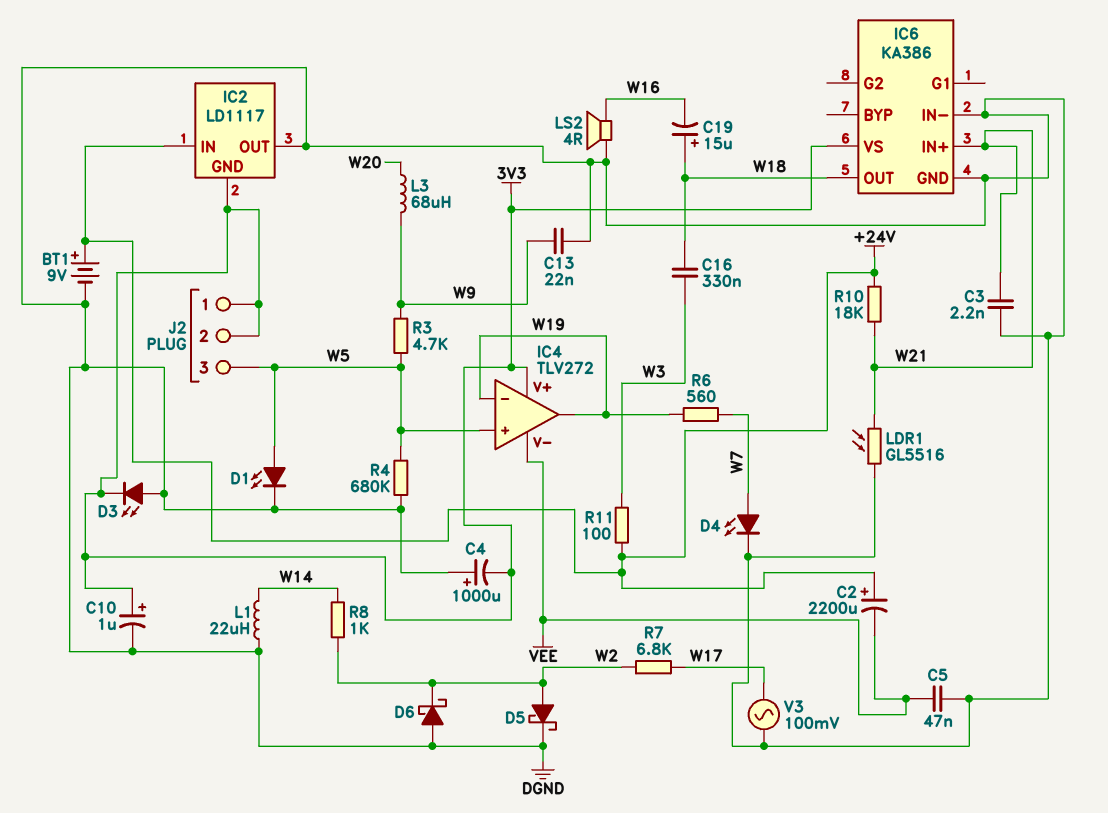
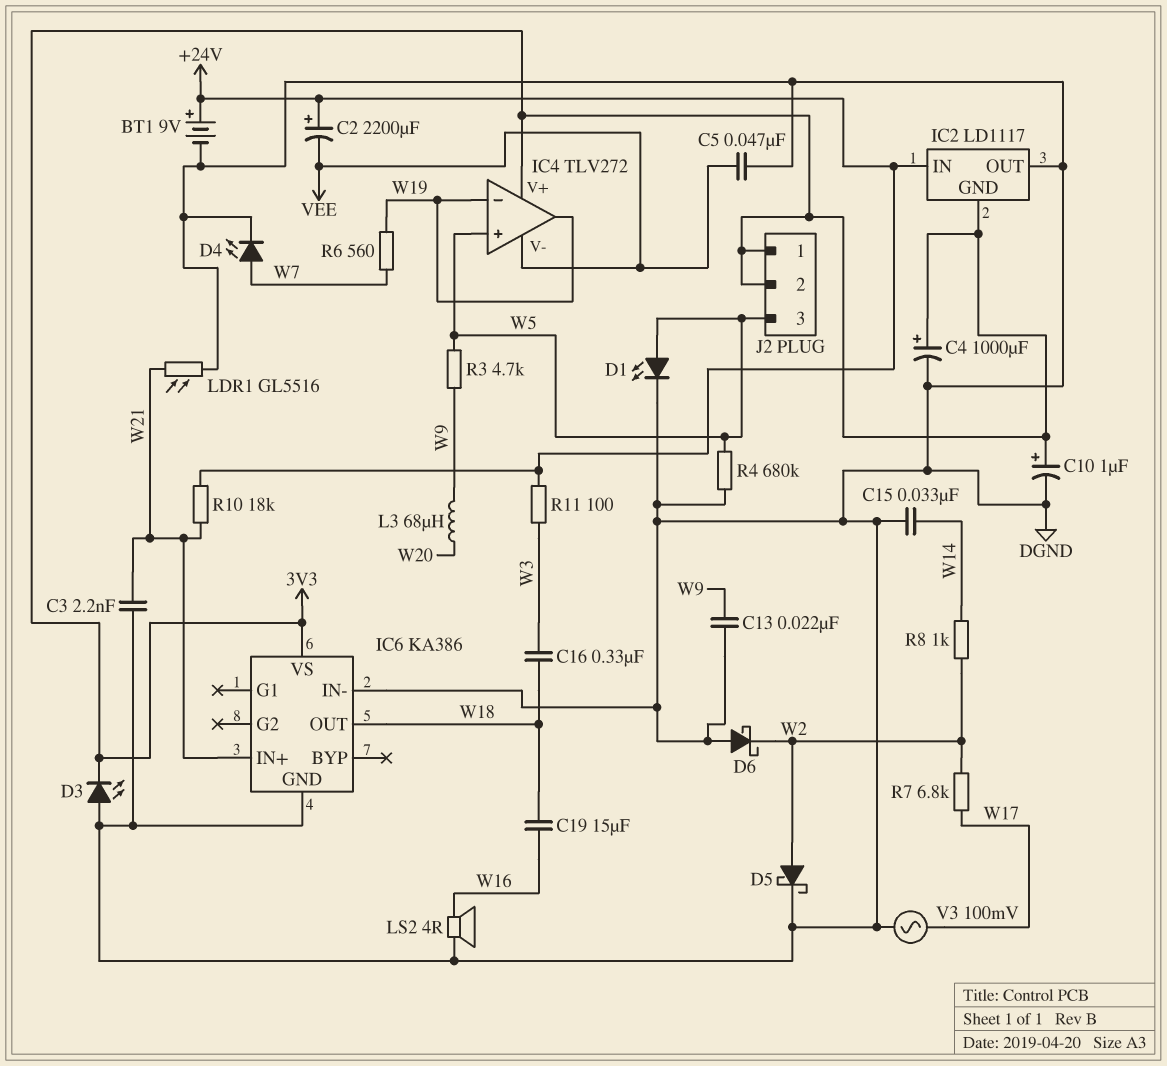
C4: 1000uF (plus DGND, minus 3V3) -> 1000uF (plus 3V3, minus DGND)
C15: none -> 33nF (DGND, W14)
C19: 15uF (plus W18, minus W16) -> 15uF (W16, W18)
L1: 22uH (DGND, W14) -> none

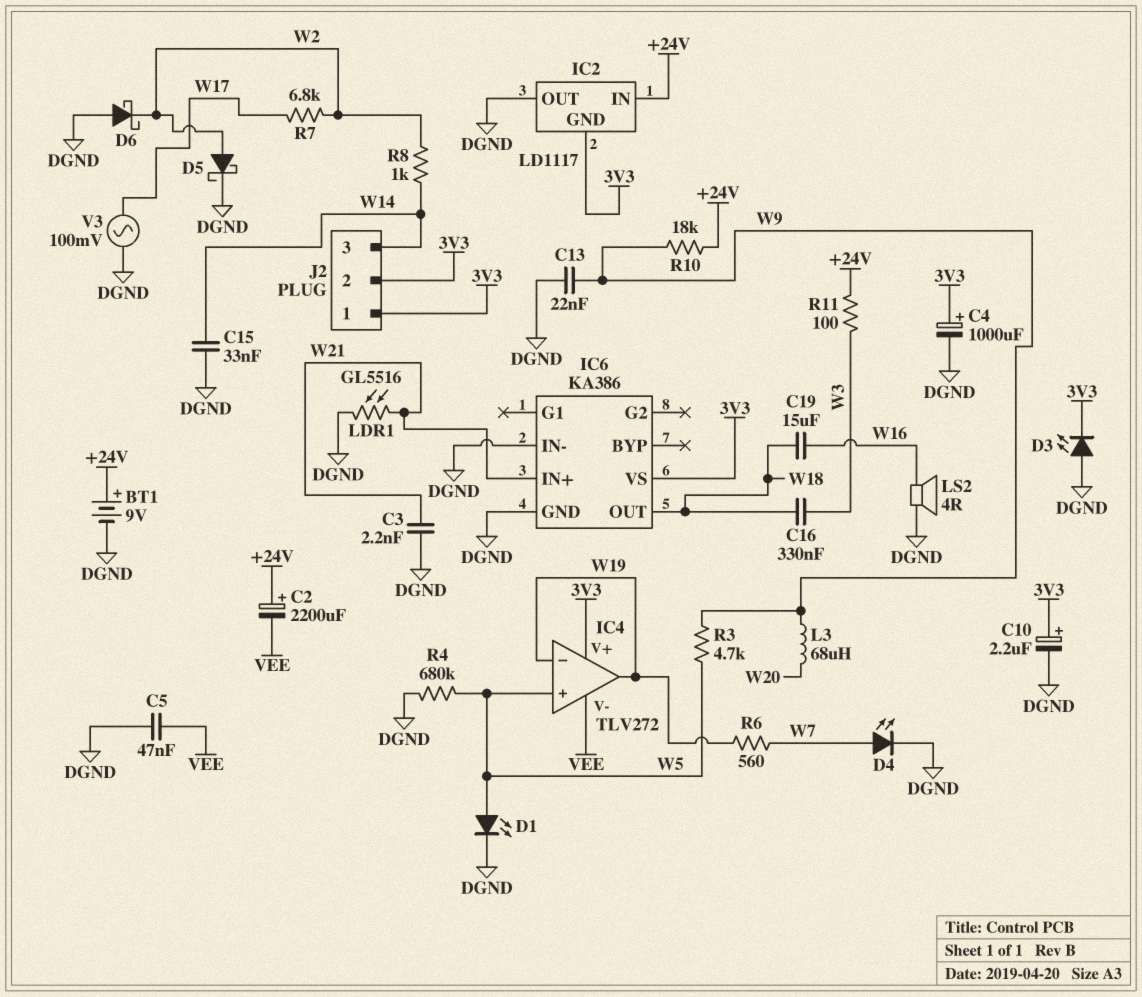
C10: 1uF (plus 3V3, minus DGND) -> 2.2uF (plus 3V3, minus DGND)
J2 pin 3: W5 -> W14
R10: 18k (+24V, W21) -> 18k (+24V, W9)

